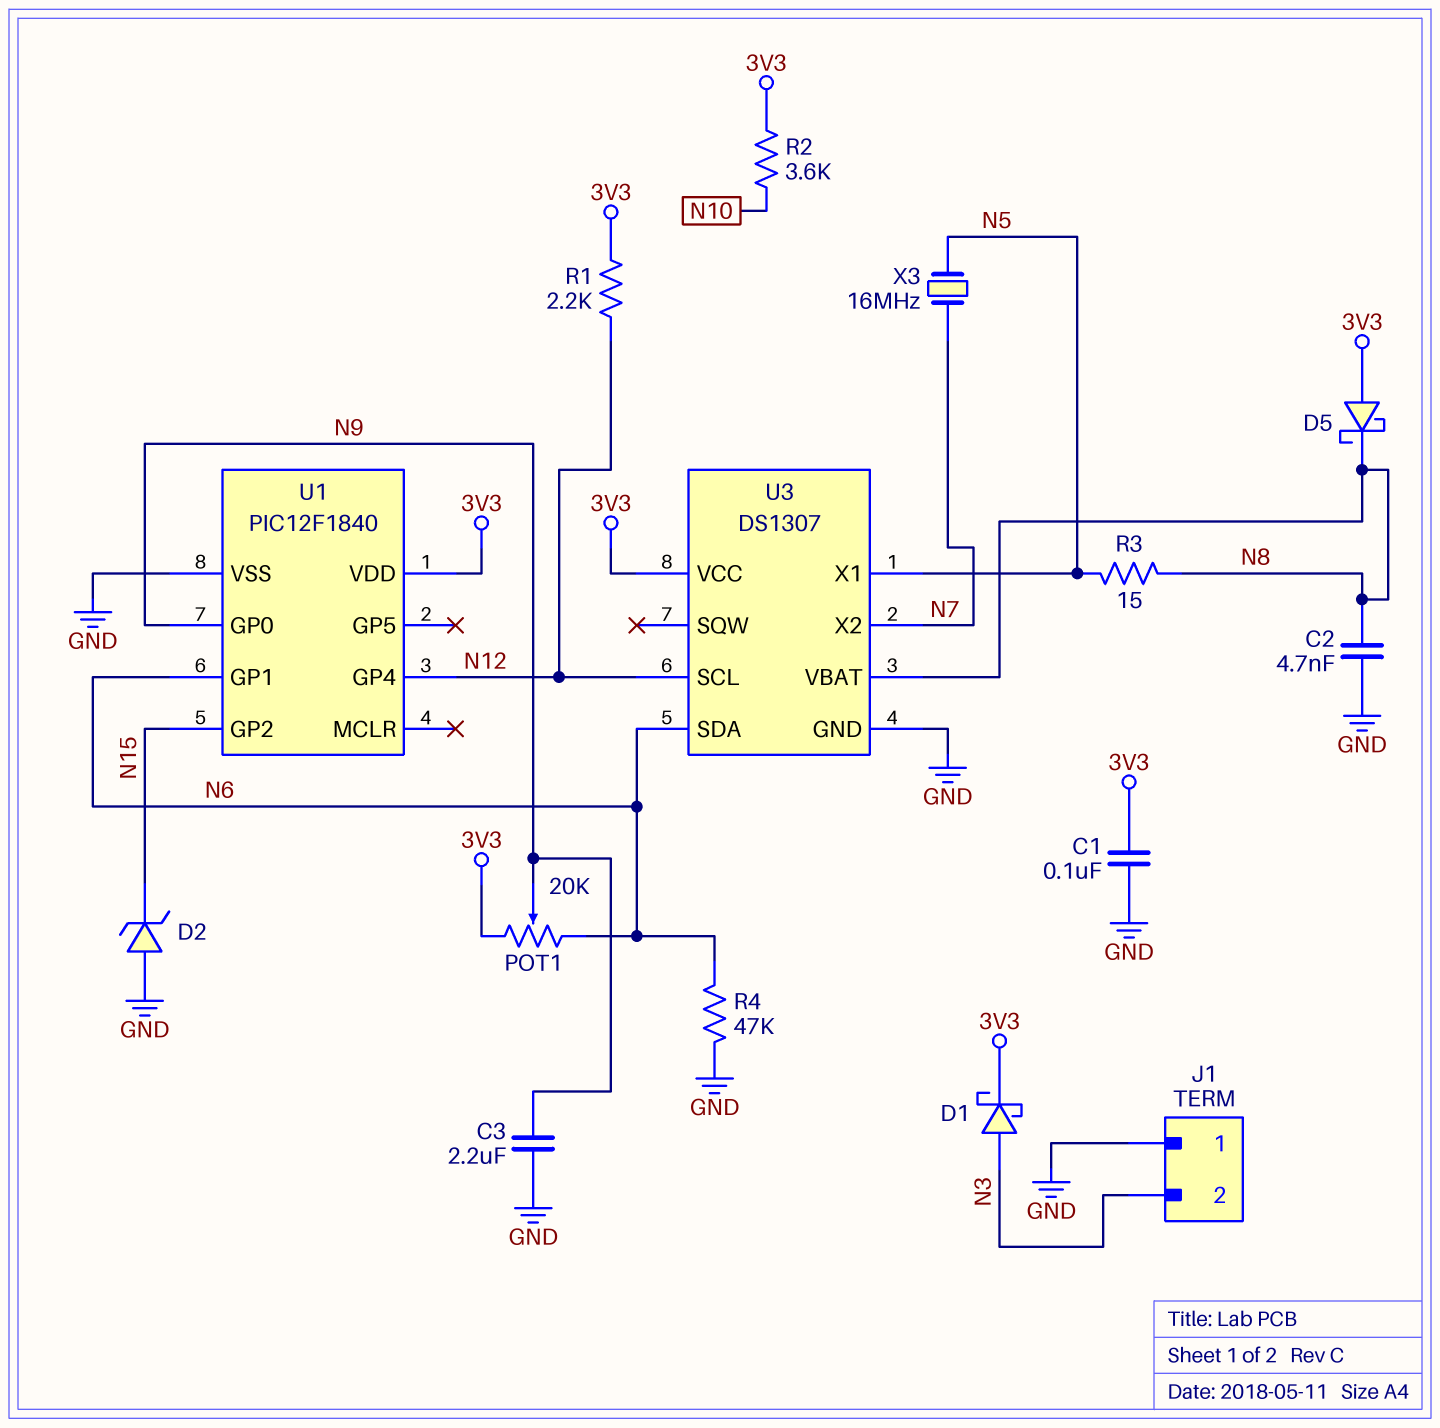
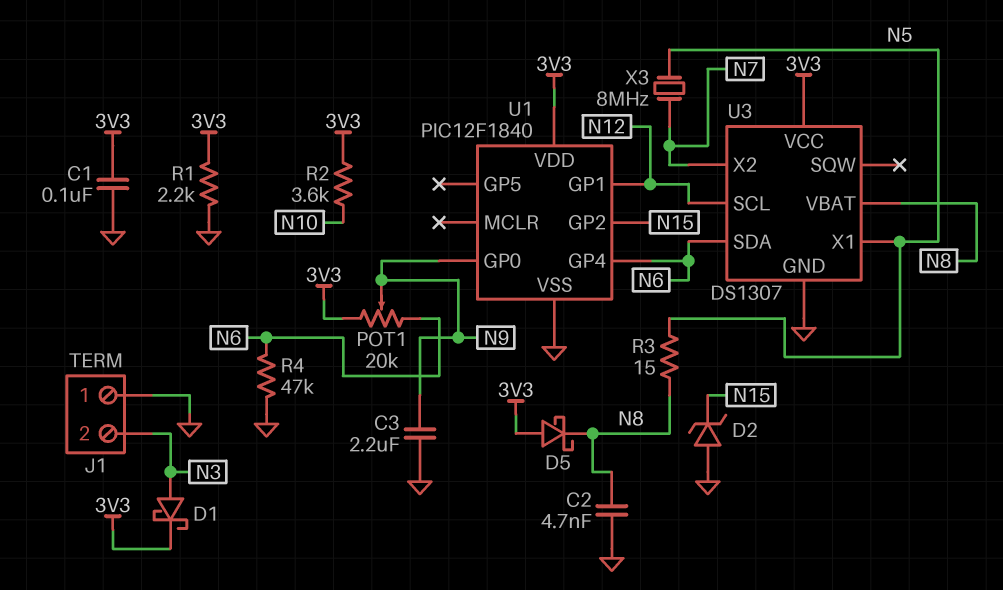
R1: 2.2k (3V3, N12) -> 2.2k (3V3, GND)
U1 pin GP1: N6 -> N12
U1 pin GP4: N12 -> N6
X3: 16MHz (N5, N7) -> 8MHz (N5, N7)

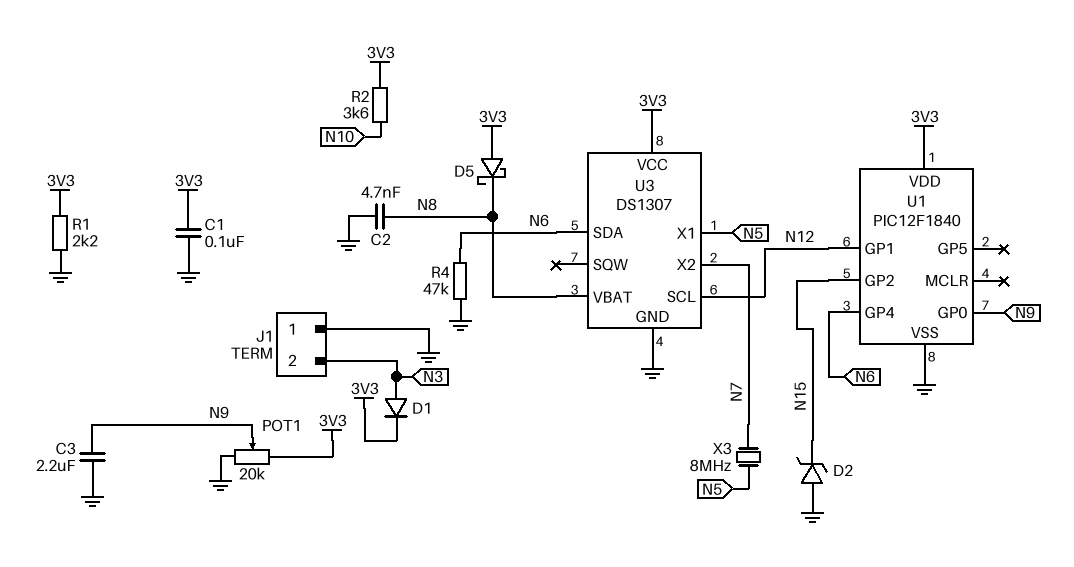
D1: schottky (A N3, K 3V3) -> diode (A N3, K 3V3)
POT1: 20k (3V3, N6, wiper N9) -> 20k (3V3, GND, wiper N9)
R3: 15 (N5, N8) -> none

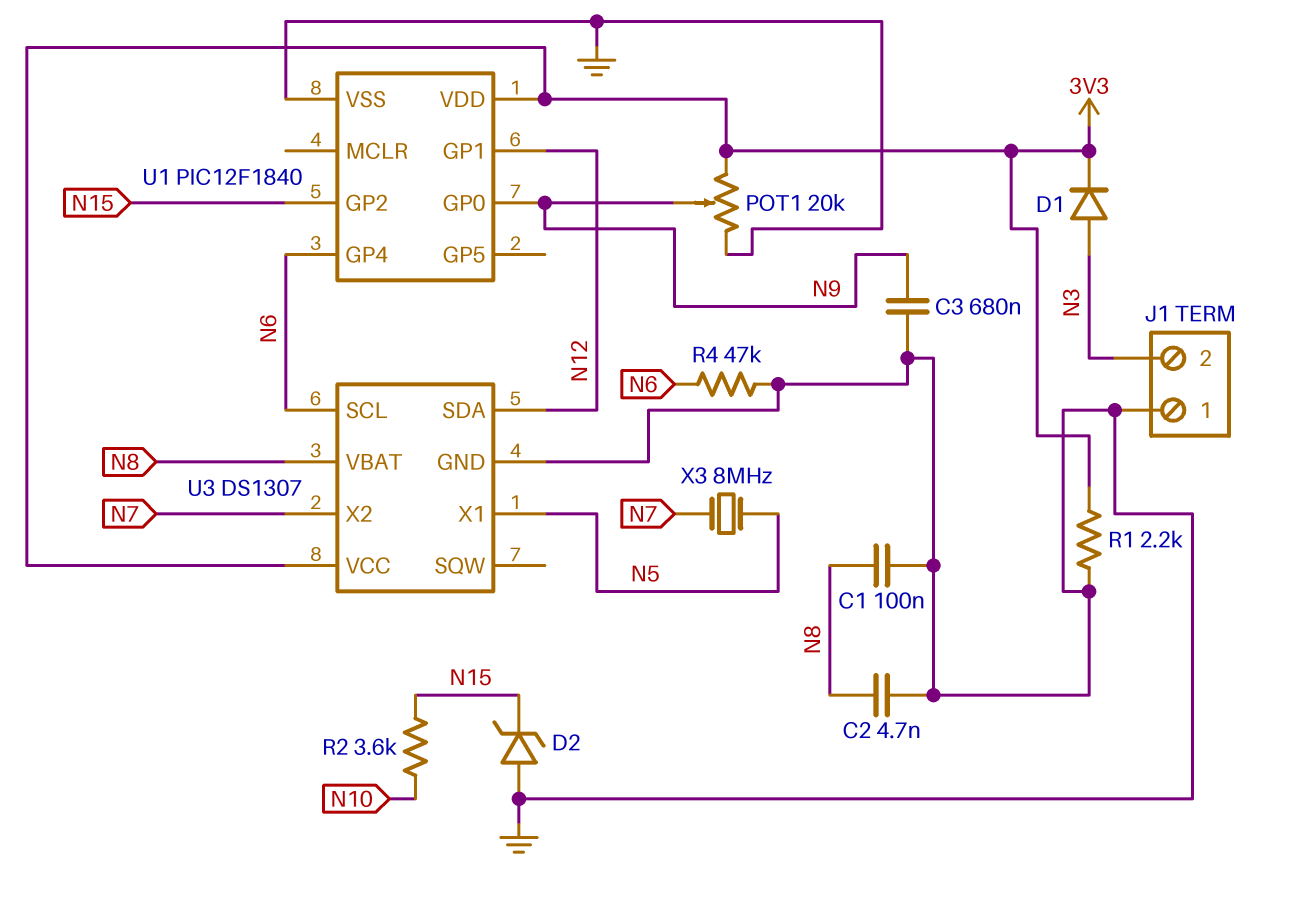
C1: 100nF (3V3, GND) -> 100nF (GND, N8)
C3: 2.2uF (GND, N9) -> 680nF (GND, N9)
D5: schottky (A 3V3, K N8) -> none
R2: 3.6k (3V3, N10) -> 3.6k (N10, N15)
U3 pin SCL: N12 -> N6
U3 pin SDA: N6 -> N12

